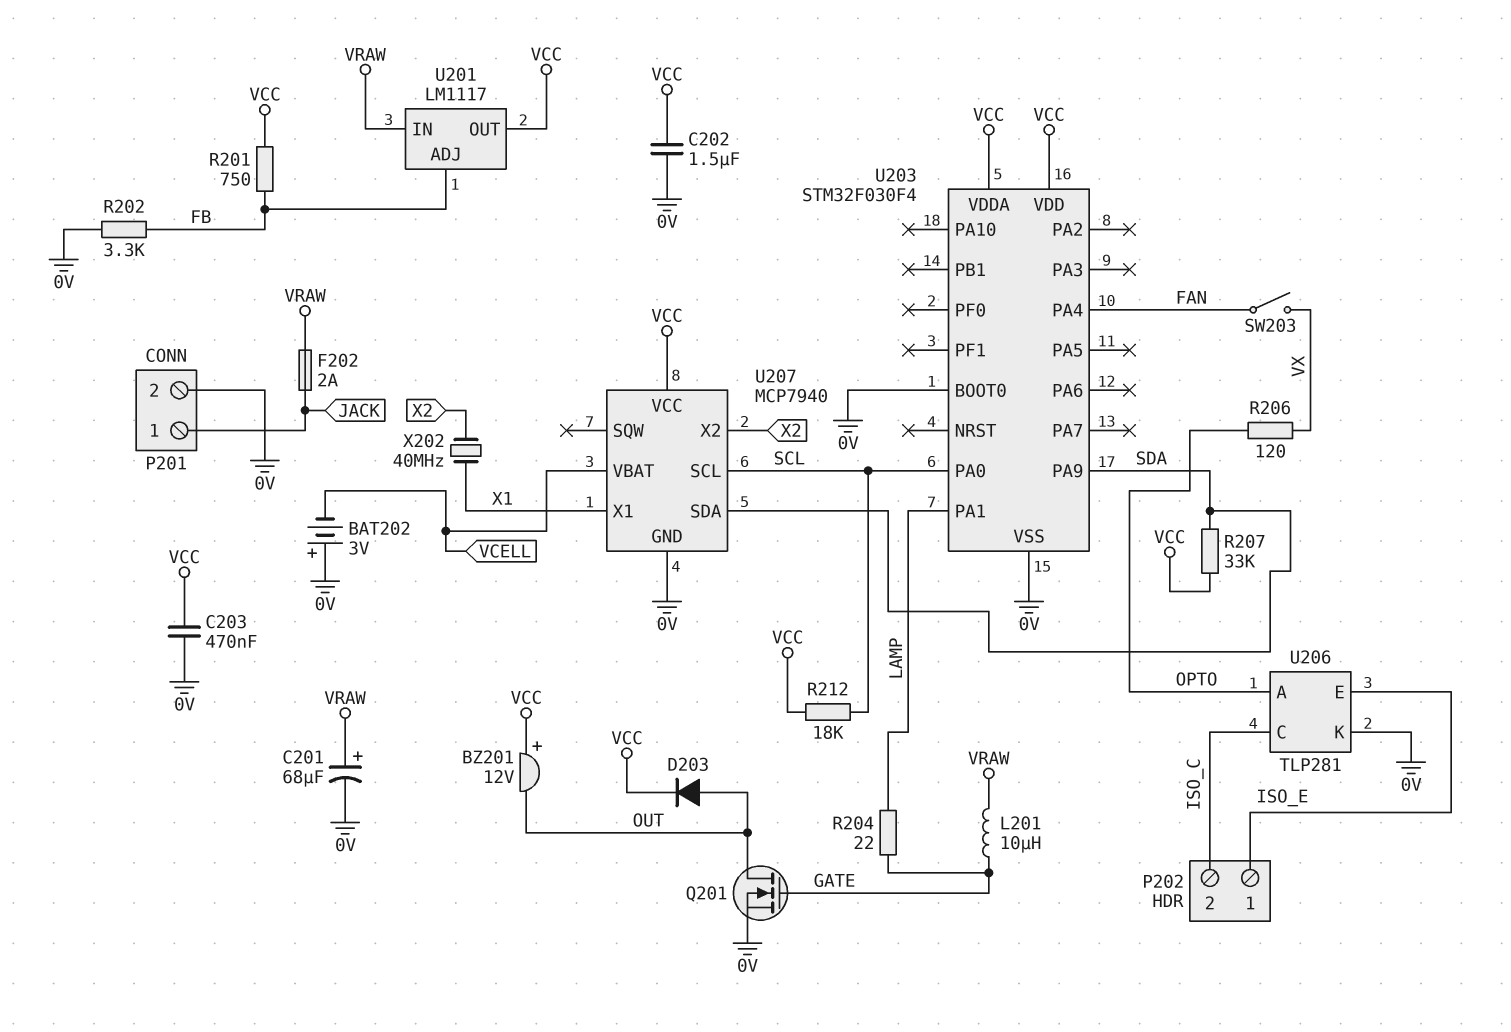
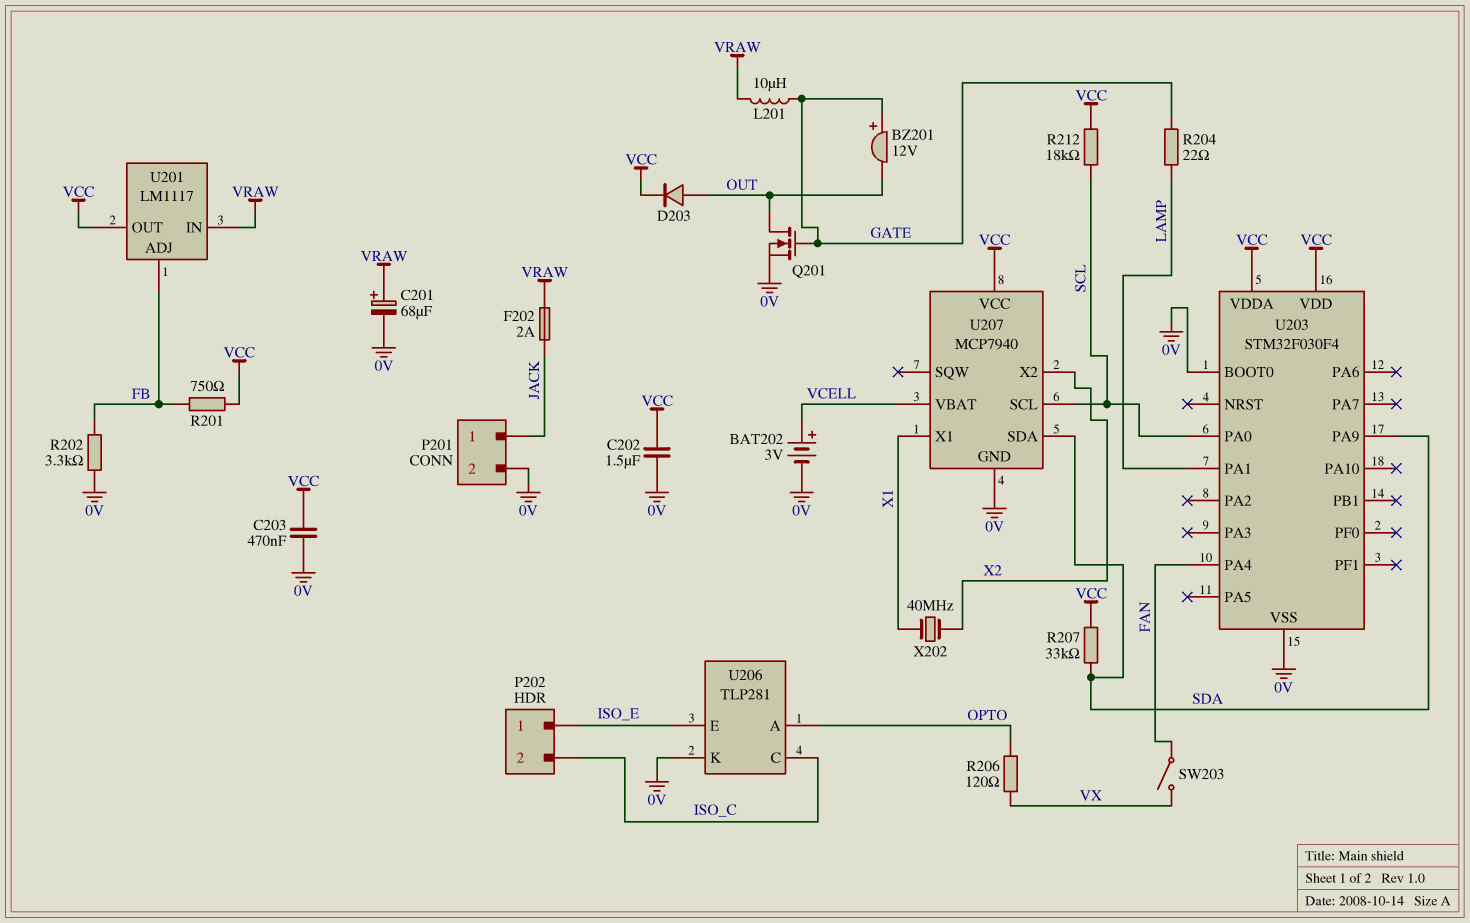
BAT202: 3V (plus 0V, minus VCELL) -> 3V (plus VCELL, minus 0V)
BZ201: buzzer 12V (plus VCC, minus OUT) -> buzzer 12V (plus GATE, minus OUT)

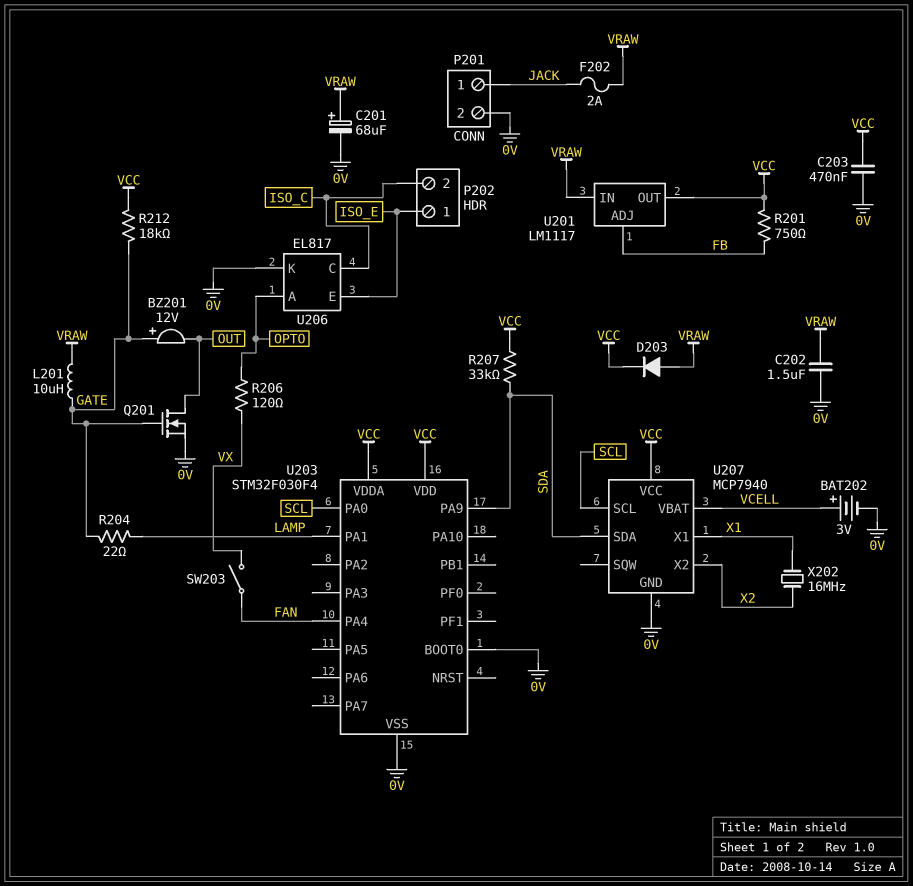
C202: 1.5uF (0V, VCC) -> 1.5uF (0V, VRAW)
D203: diode (A OUT, K VCC) -> diode (A VRAW, K VCC)
R202: 3.3k (0V, FB) -> none
R212: 18k (SCL, VCC) -> 18k (GATE, VCC)
U206: TLP281 -> EL817
X202: 40MHz (X1, X2) -> 16MHz (X1, X2)

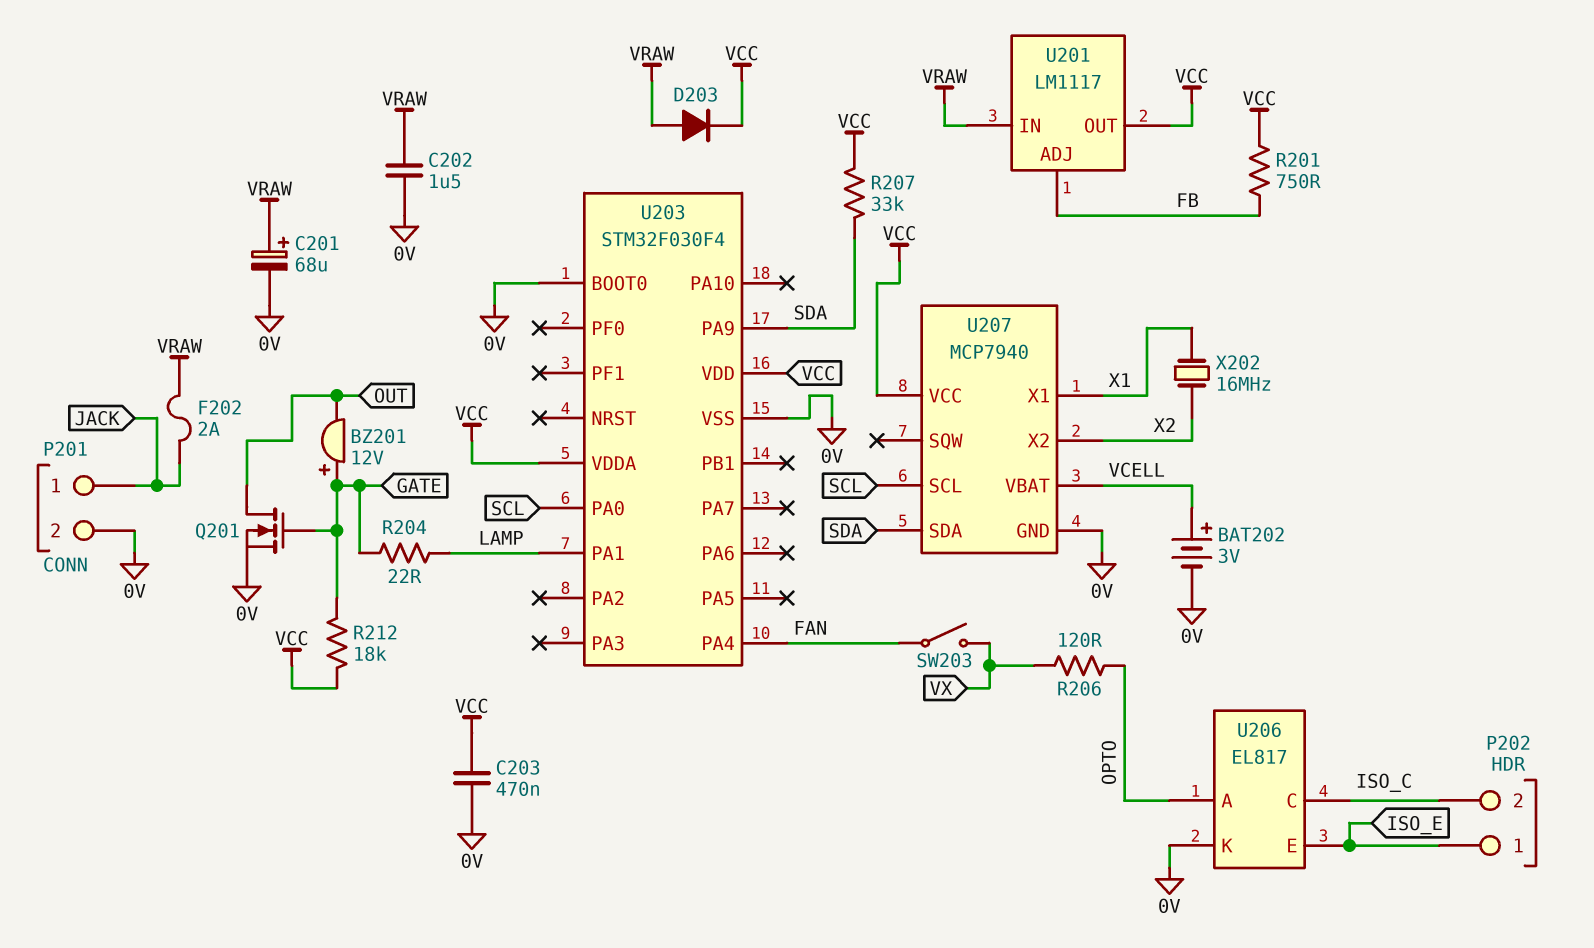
L201: 10uH (GATE, VRAW) -> none

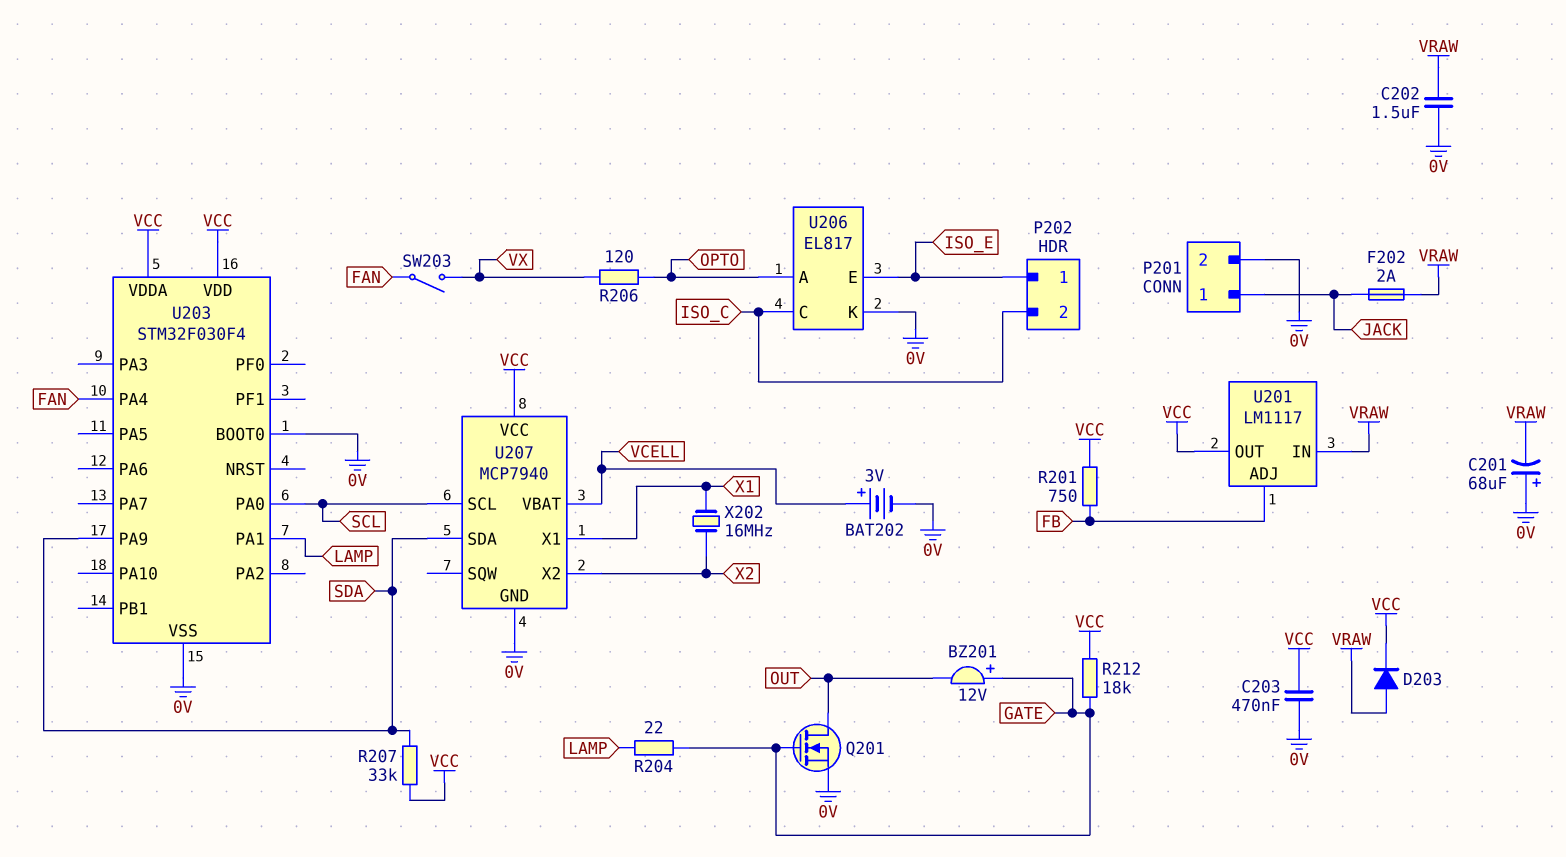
C201: 68uF (plus VRAW, minus 0V) -> 68uF (plus 0V, minus VRAW)

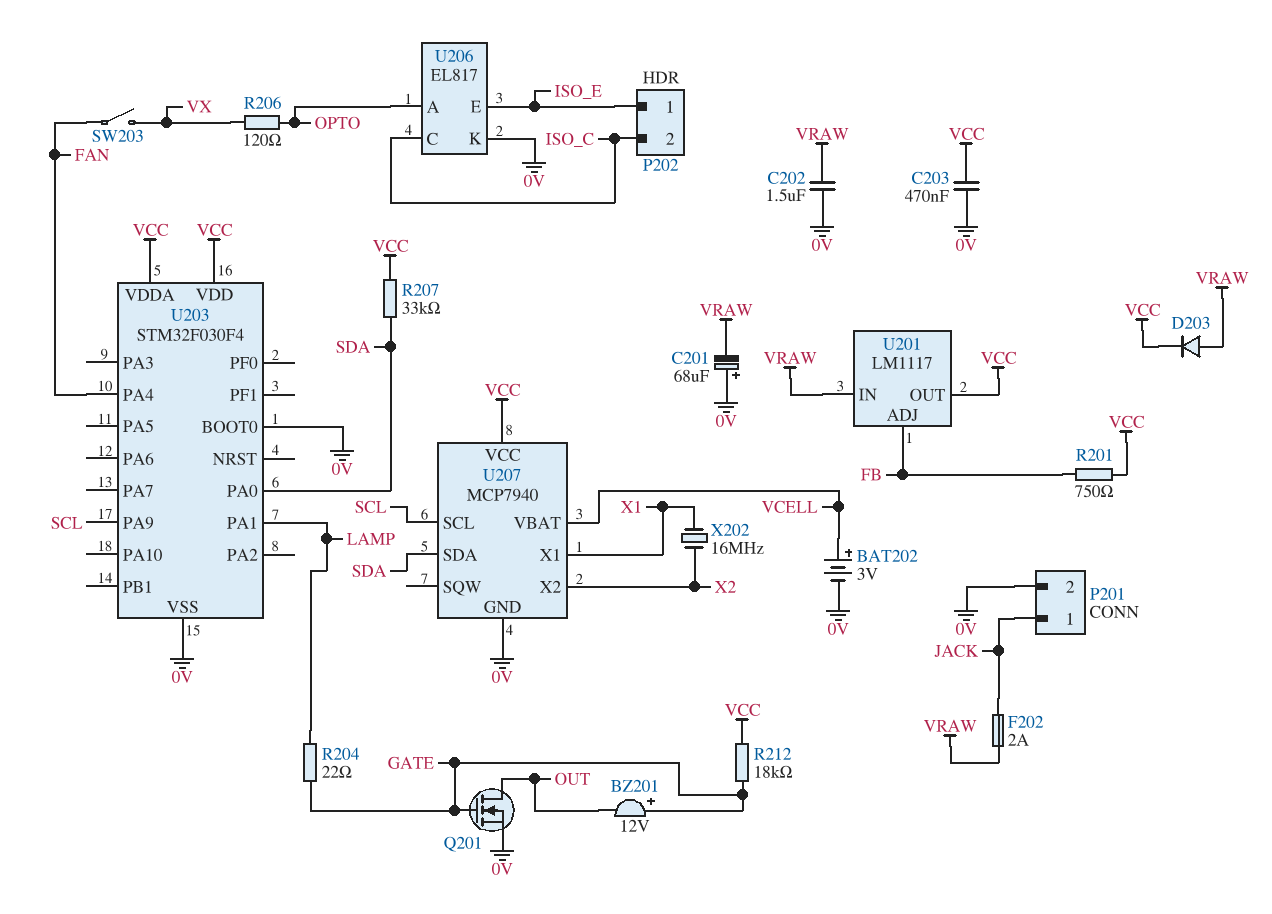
U203 pin PA0: SCL -> SDA
U203 pin PA9: SDA -> SCL

